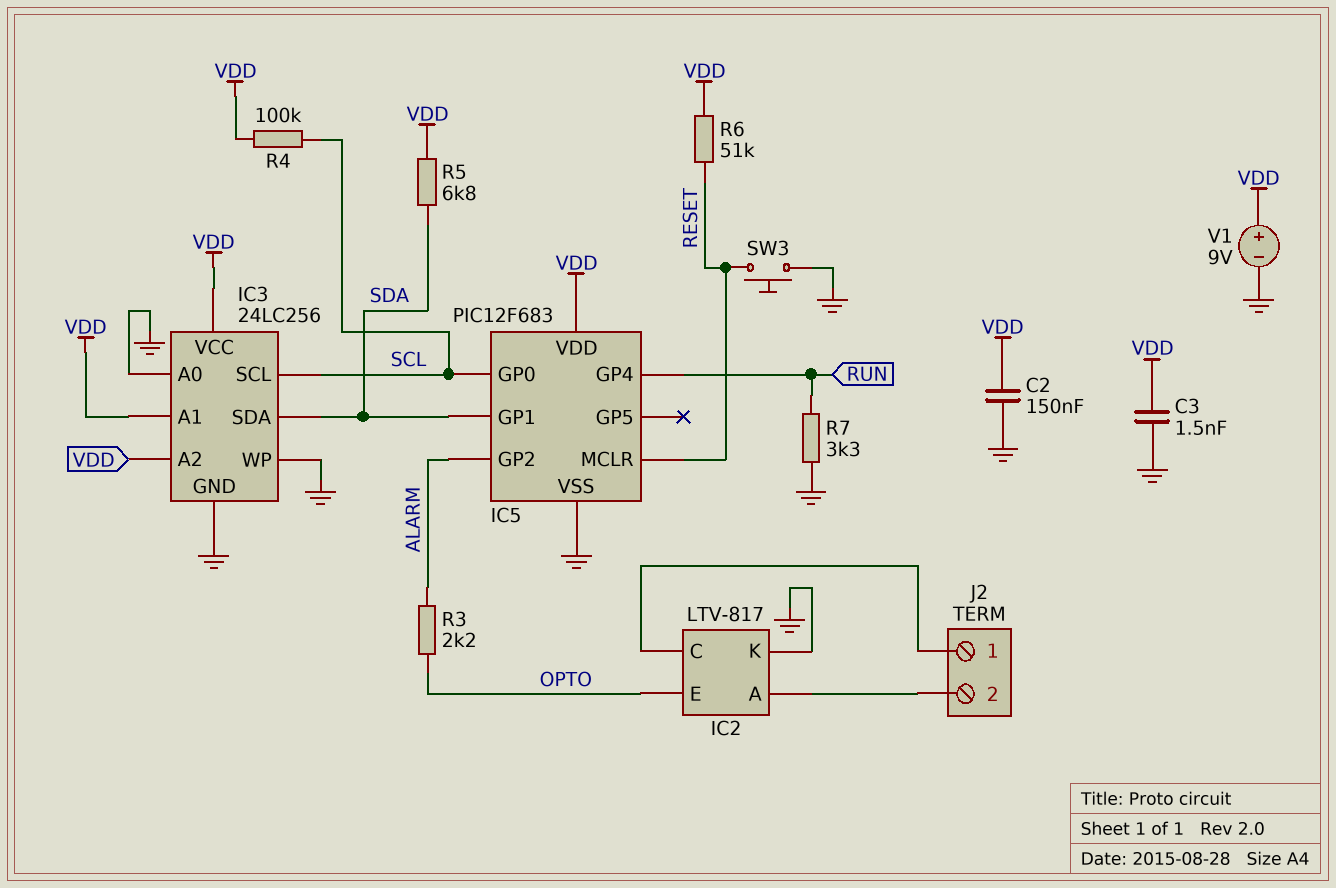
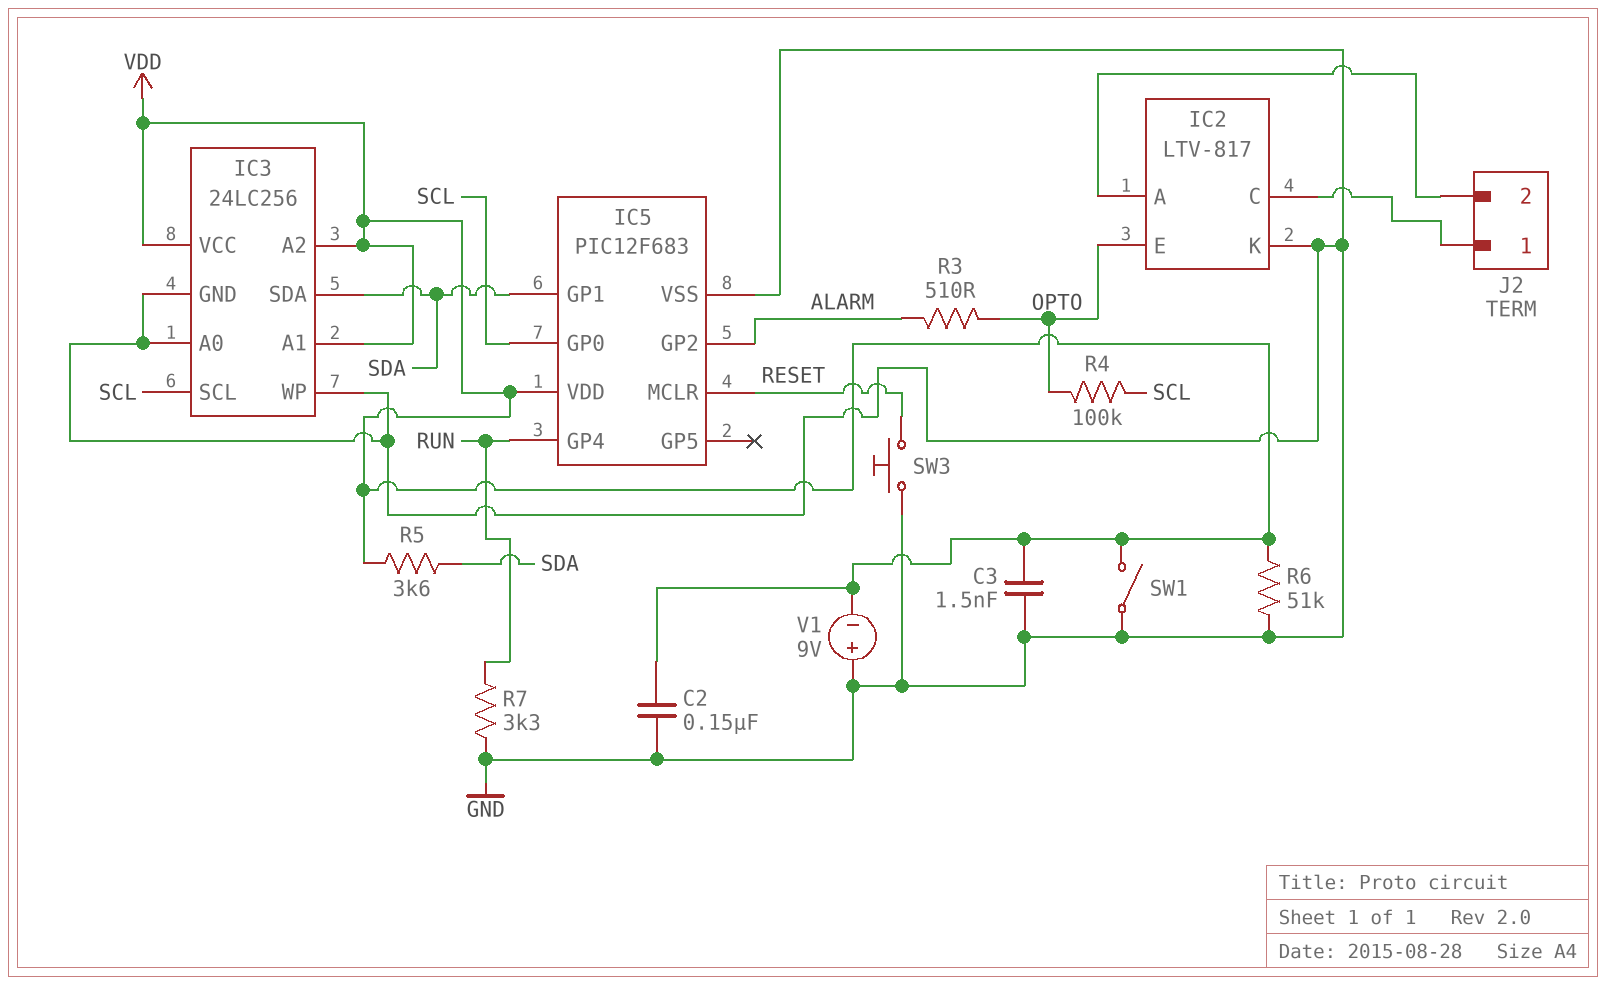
R3: 2.2k (ALARM, OPTO) -> 510 (ALARM, OPTO)
R4: 100k (SCL, VDD) -> 100k (OPTO, SCL)
R5: 6.8k (SDA, VDD) -> 3.6k (SDA, VDD)
R6: 51k (RESET, VDD) -> 51k (GND, VDD)
SW1: none -> switch (GND, VDD)
V1: 9V (plus VDD, minus GND) -> 9V (plus GND, minus VDD)

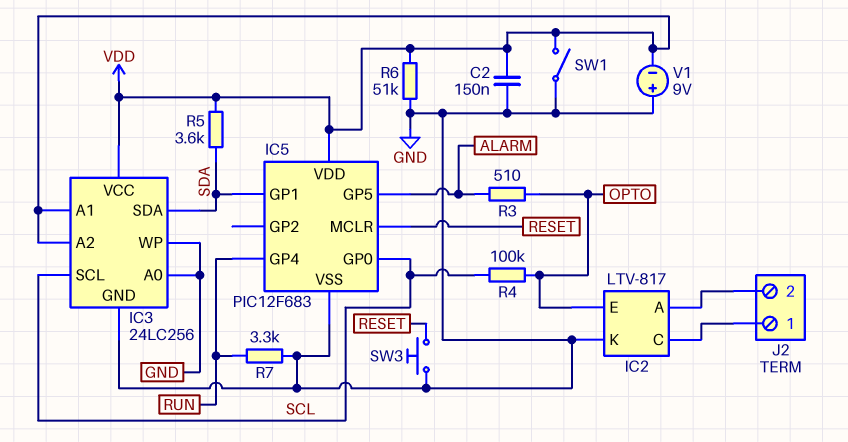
C3: 1.5nF (GND, VDD) -> none
IC5 pin GP2: ALARM -> none
IC5 pin GP5: none -> ALARM

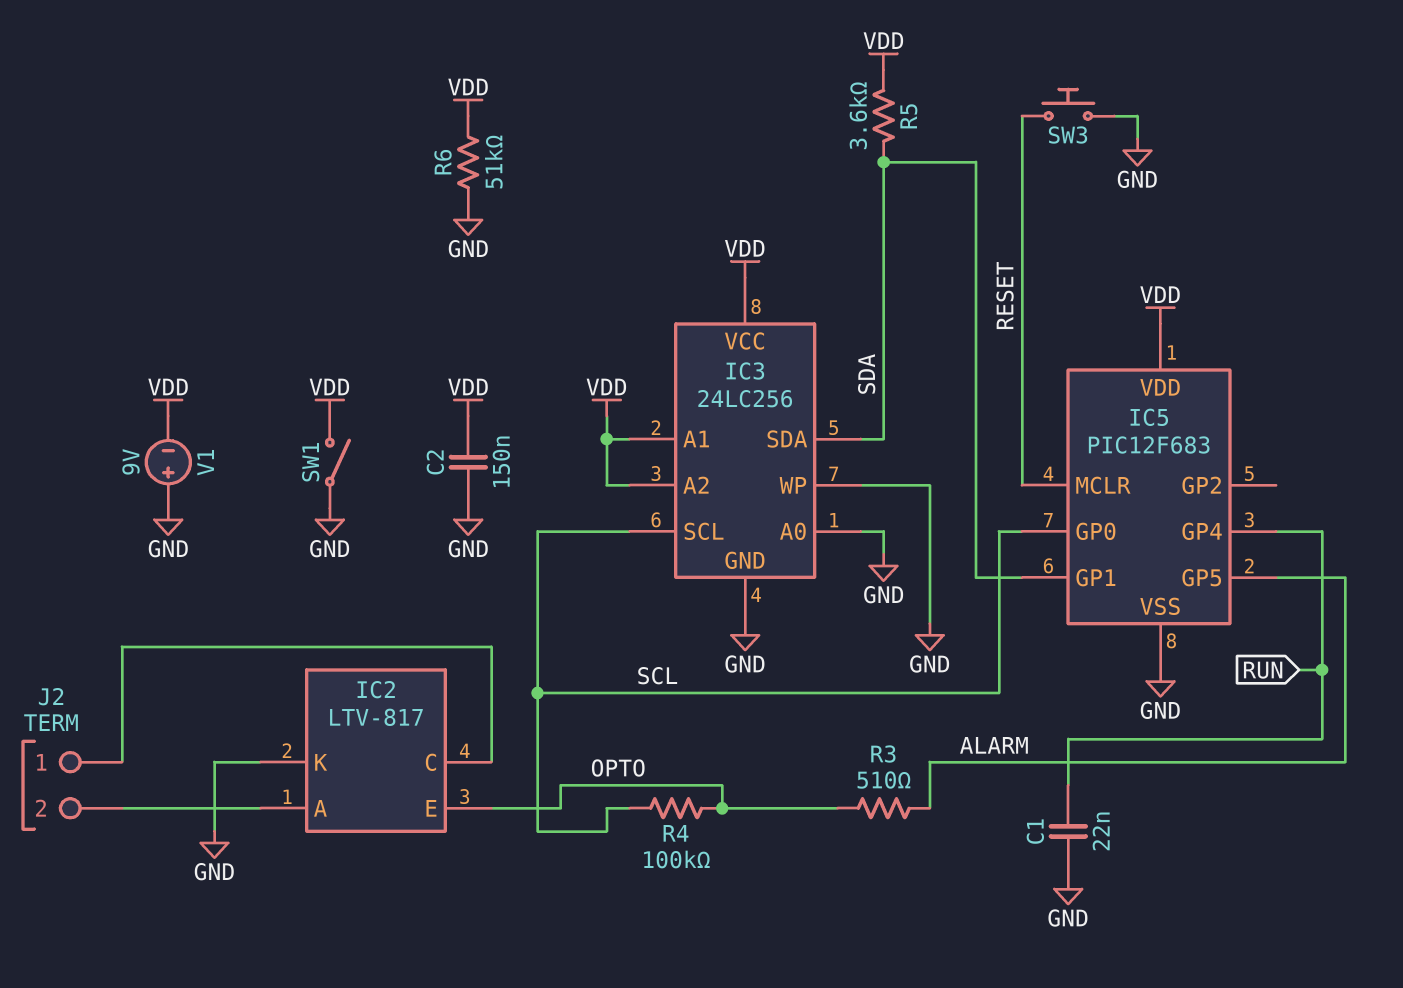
C1: none -> 22nF (GND, RUN)
R7: 3.3k (GND, RUN) -> none

